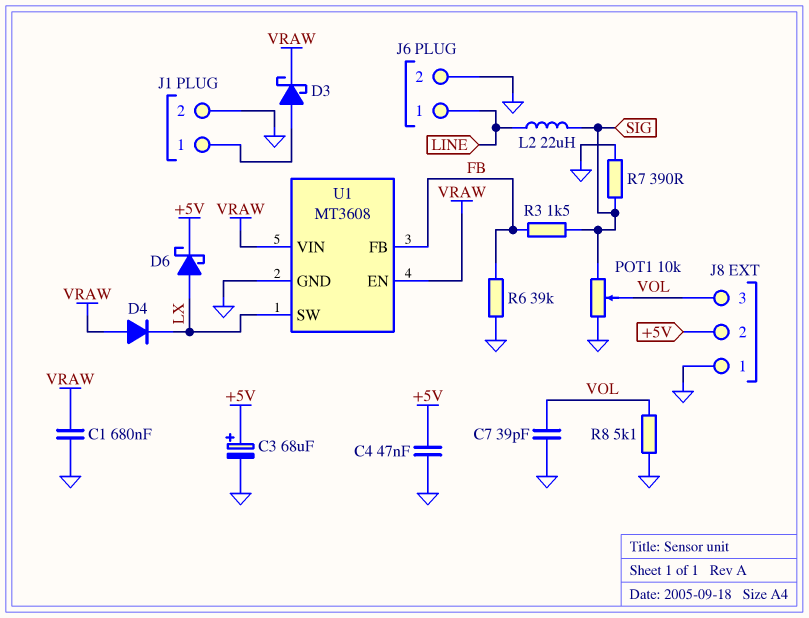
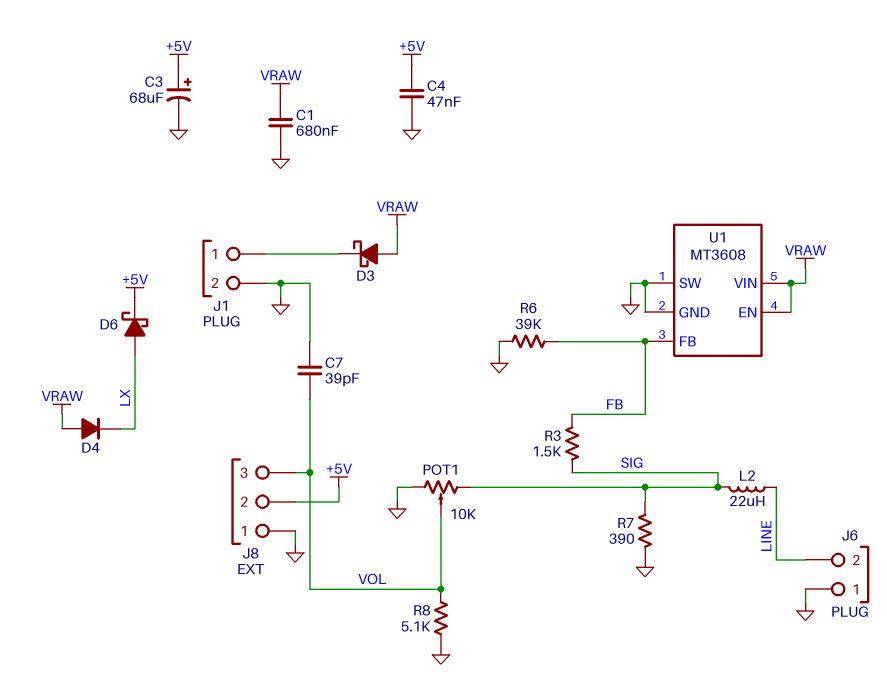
D3: schottky (A J1/1, K VRAW) -> schottky (A VRAW, K J1/1)
J6 pin 1: LINE -> GND
J6 pin 2: GND -> LINE
U1 pin SW: LX -> GND

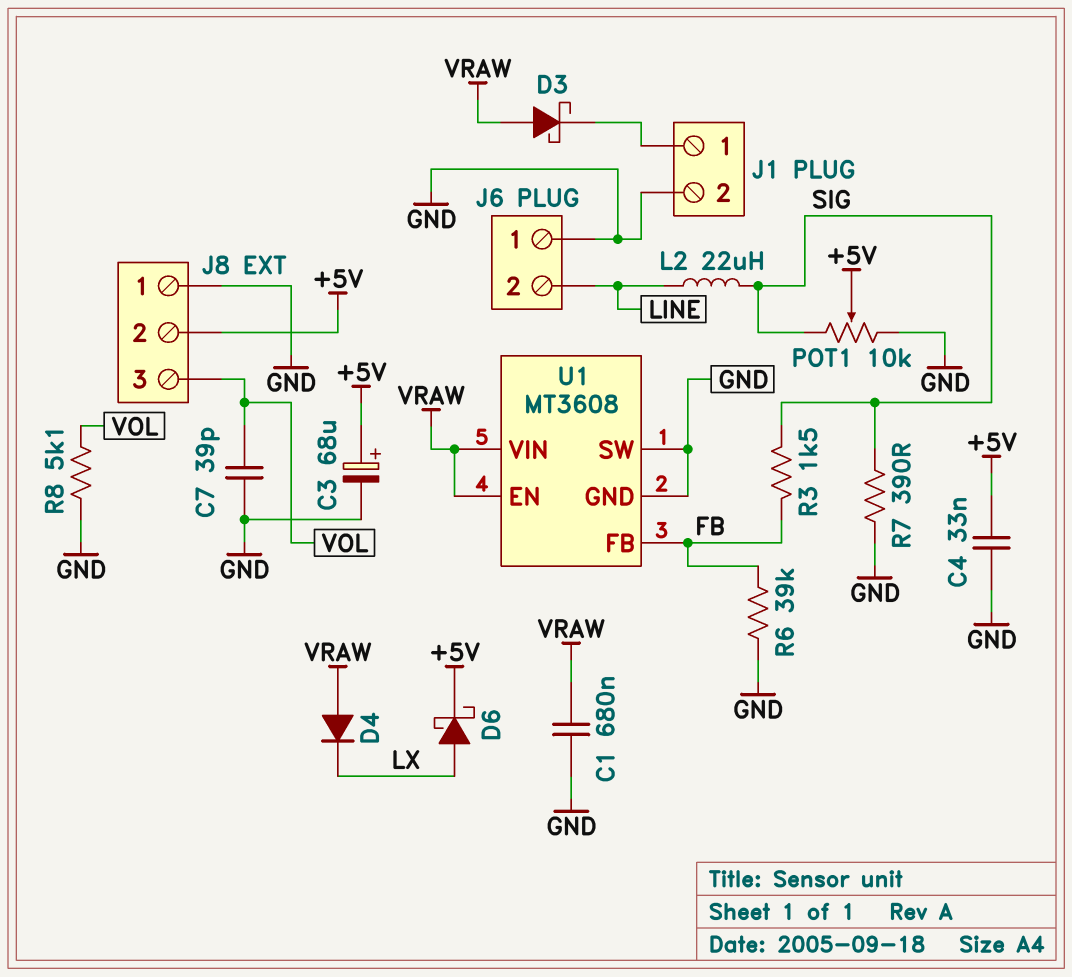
C4: 47nF (+5V, GND) -> 33nF (+5V, GND)
POT1: 10k (GND, SIG, wiper VOL) -> 10k (GND, SIG, wiper +5V)

